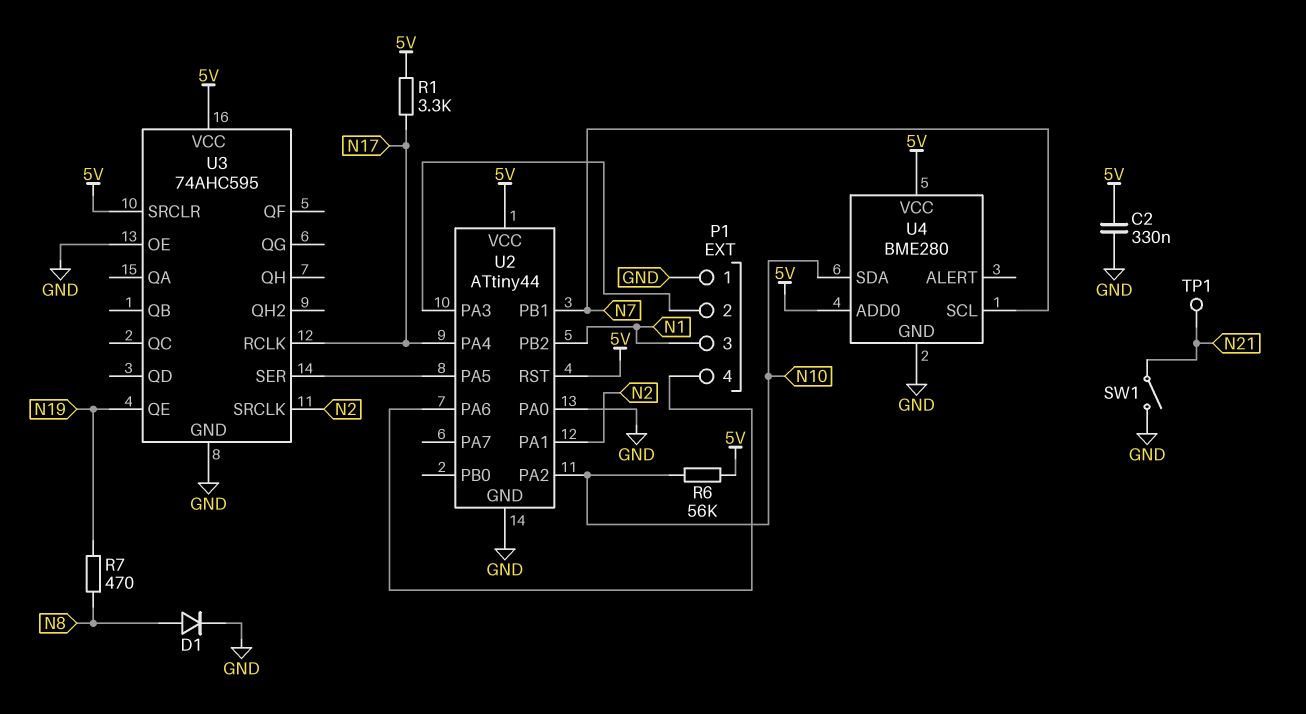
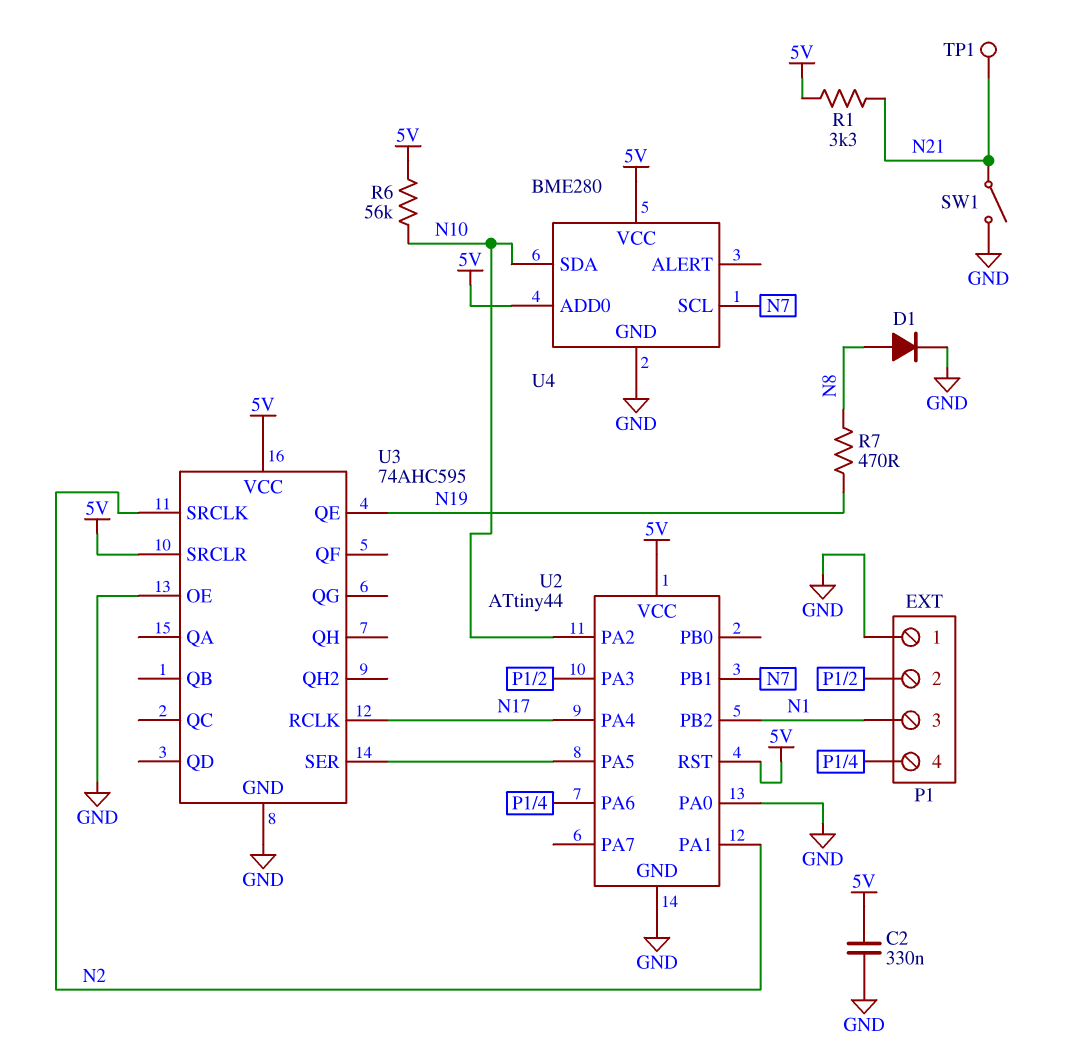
R1: 3.3k (5V, N17) -> 3.3k (5V, N21)

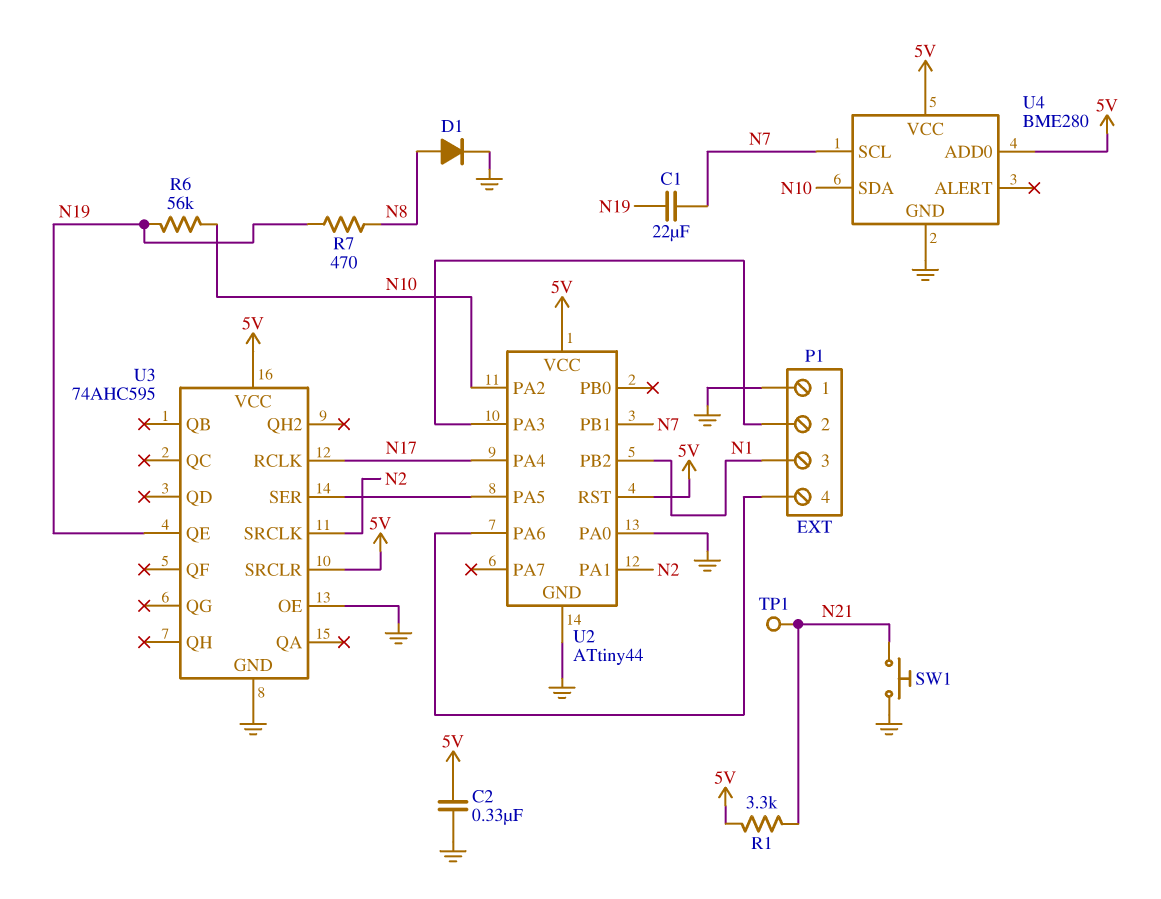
C1: none -> 22uF (N7, N19)
R6: 56k (5V, N10) -> 56k (N10, N19)
SW1: switch (GND, N21) -> button (GND, N21)

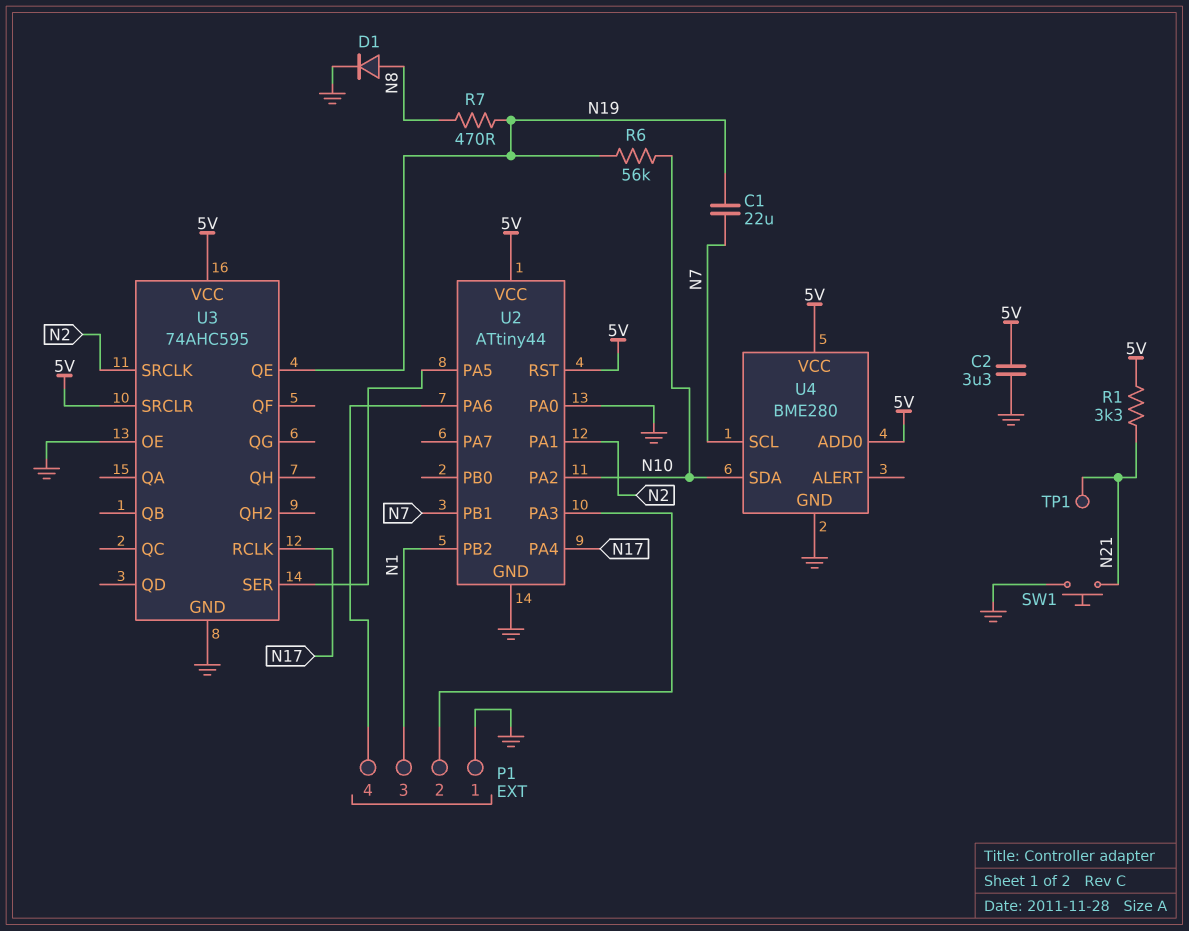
C2: 330nF (5V, GND) -> 3.3uF (5V, GND)

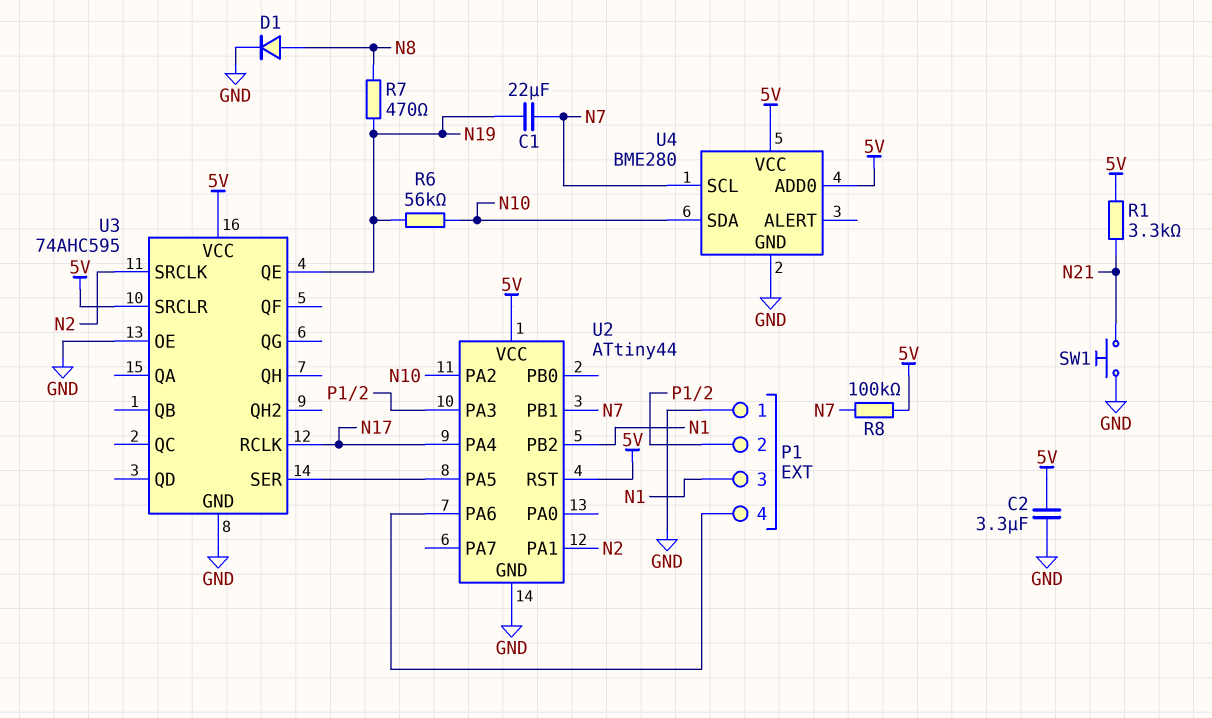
R8: none -> 100k (5V, N7)
TP1: test point (N21) -> none
U2 pin PA0: GND -> none

